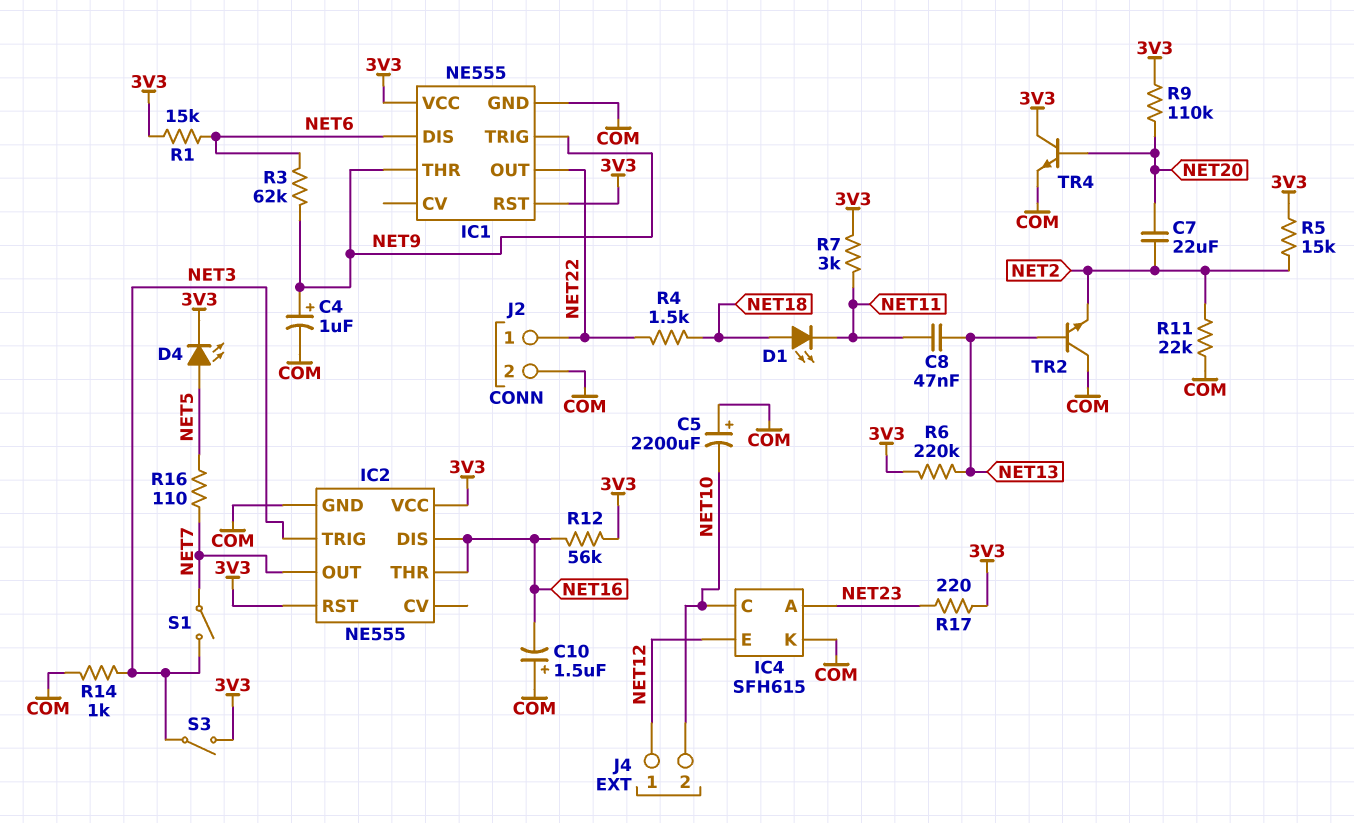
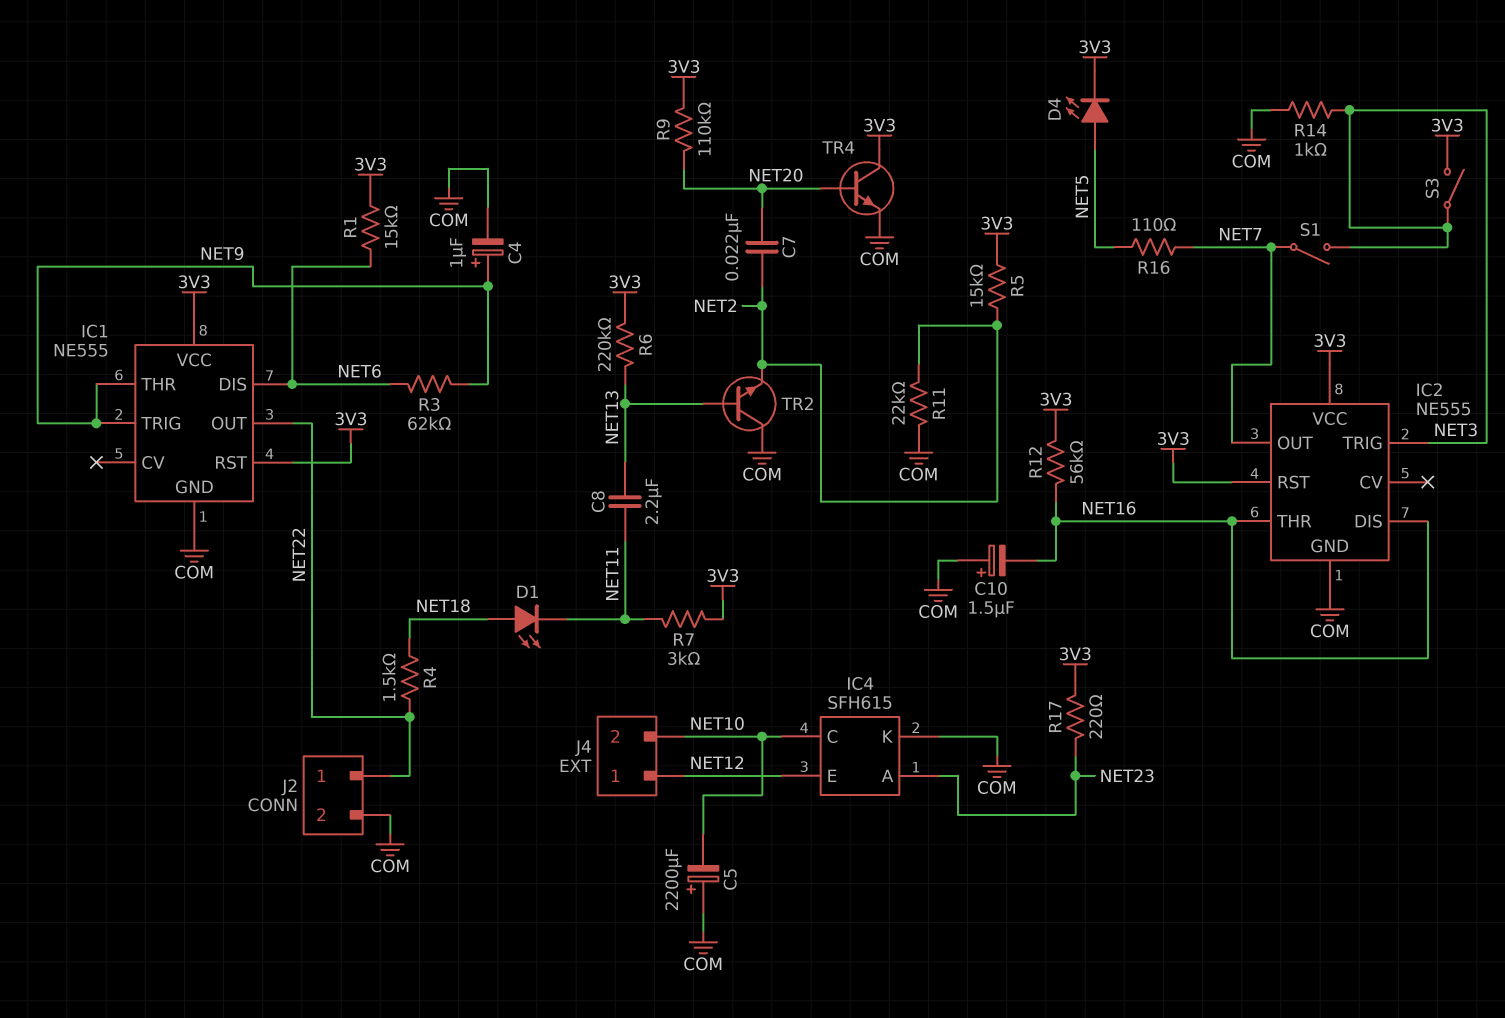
C7: 22uF (NET2, NET20) -> 22nF (NET2, NET20)
C8: 47nF (NET11, NET13) -> 2.2uF (NET11, NET13)

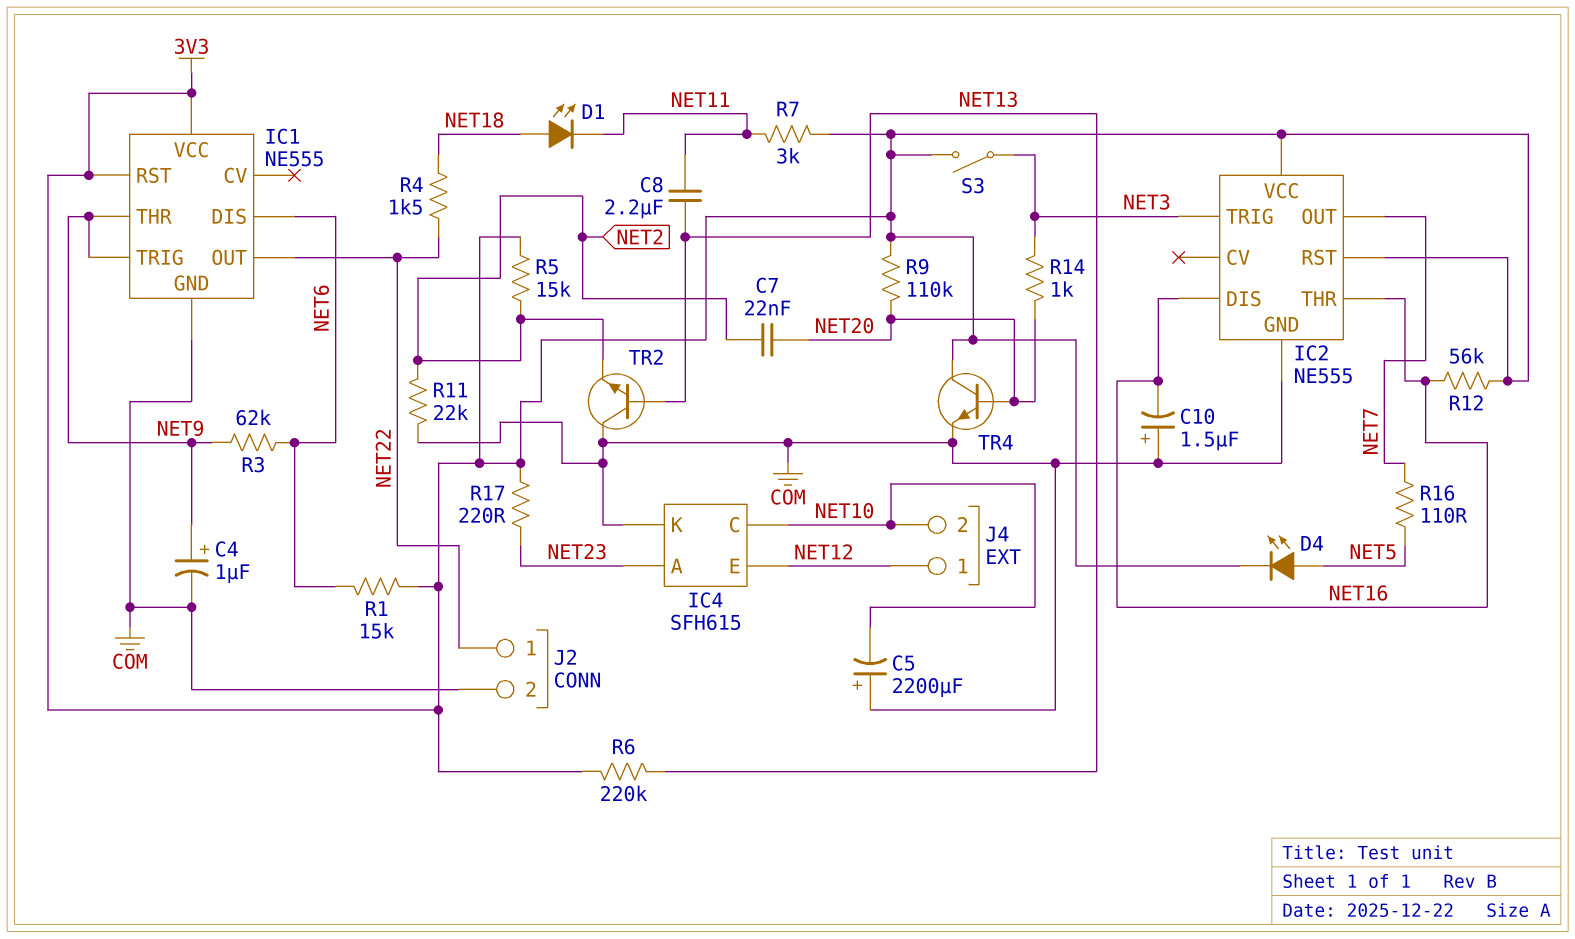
R14: 1k (COM, NET3) -> 1k (NET3, NET20)
S1: switch (NET3, NET7) -> none

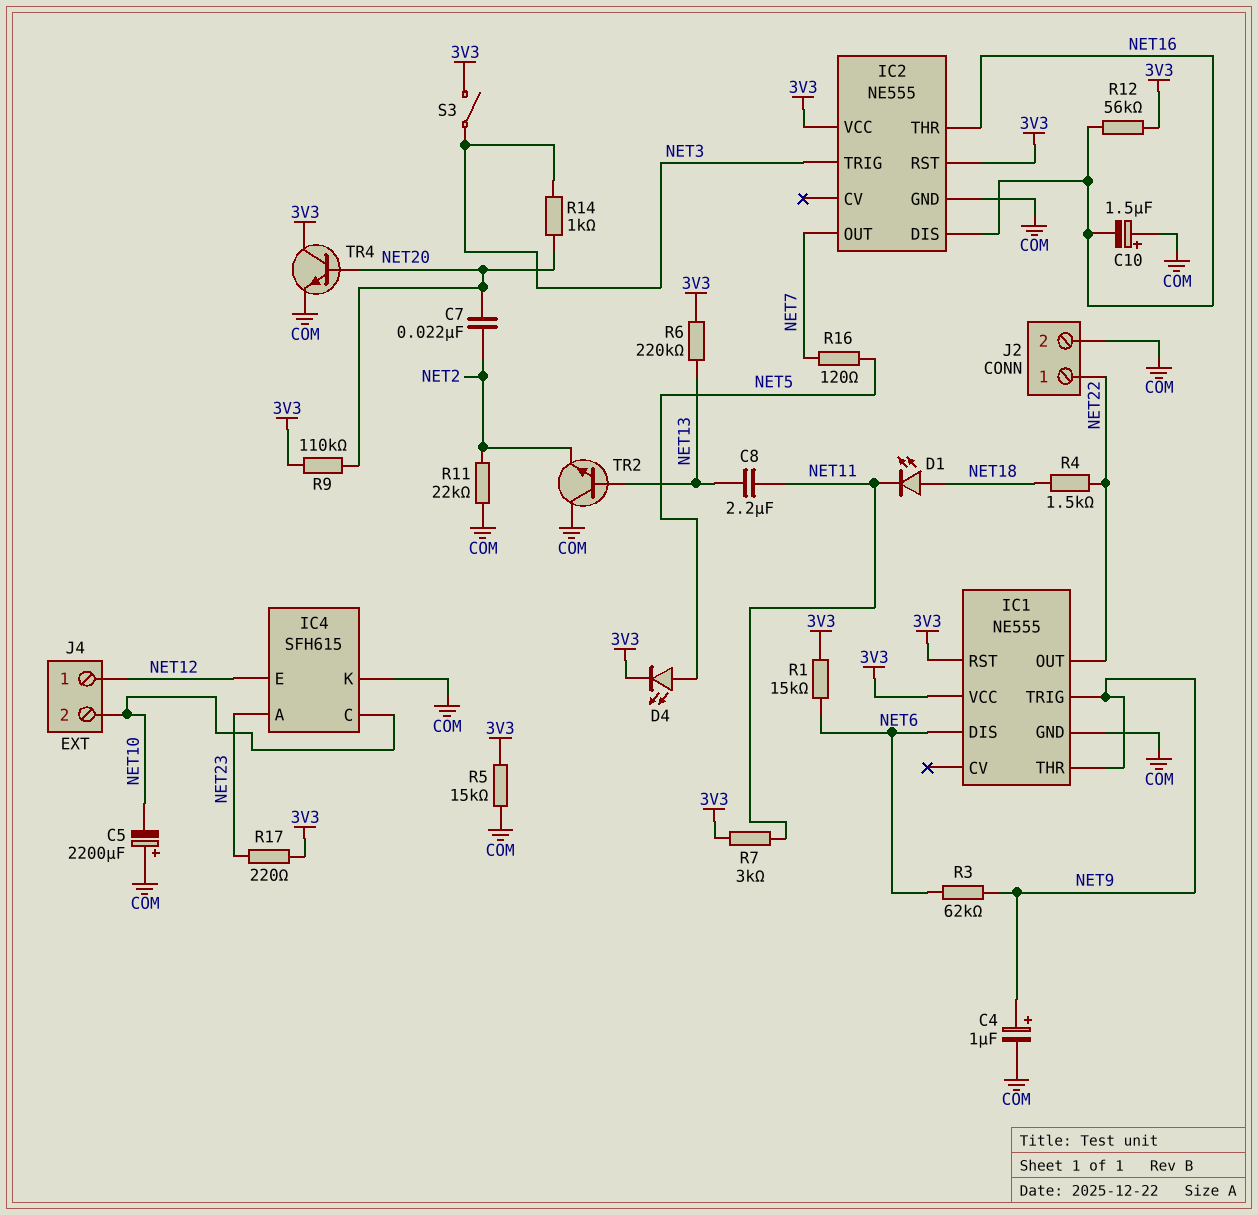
R5: 15k (3V3, NET2) -> 15k (3V3, COM)
R16: 110 (NET5, NET7) -> 120 (NET5, NET7)

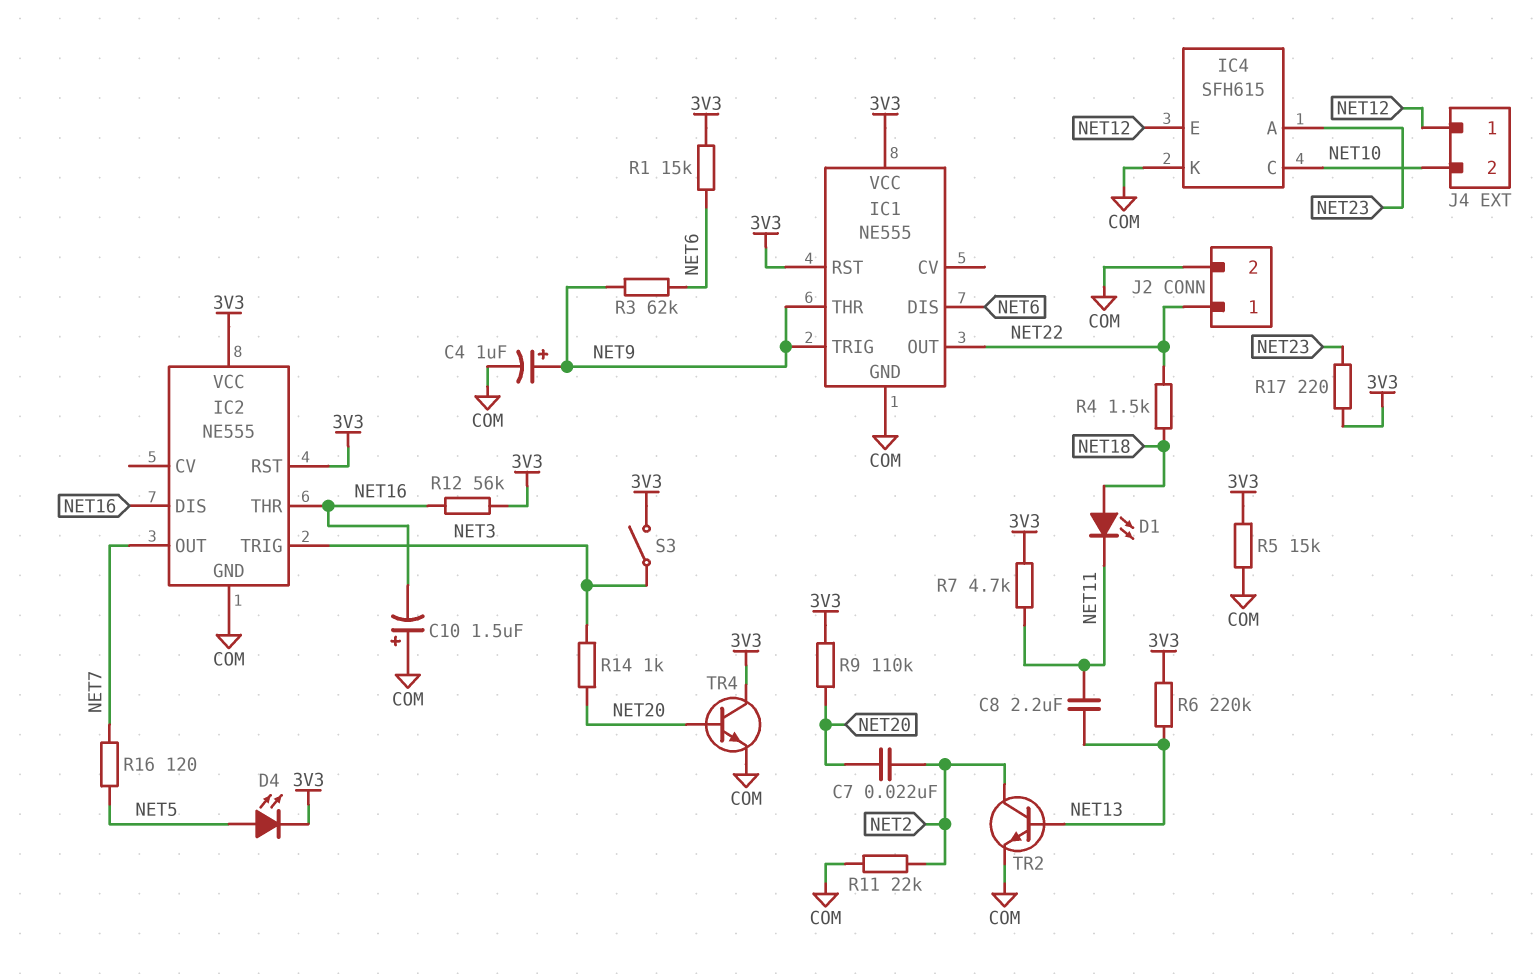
C5: 2200uF (plus COM, minus NET10) -> none
R7: 3k (3V3, NET11) -> 4.7k (3V3, NET11)
TR2: NPN (B NET13, C COM, E NET2) -> NPN (B NET13, C NET2, E COM)

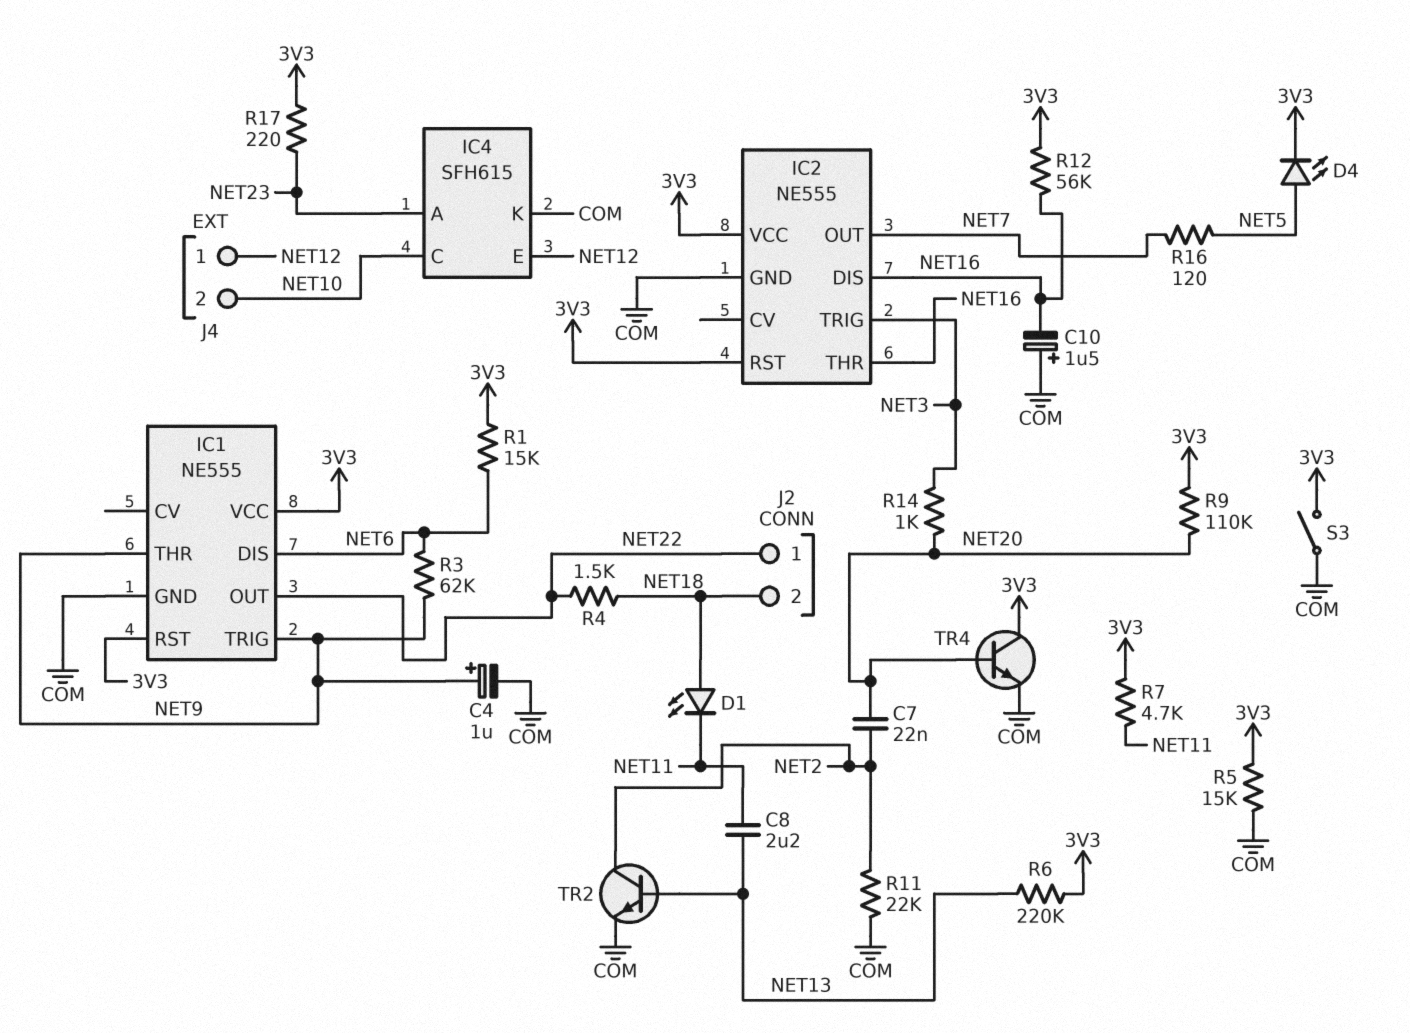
J2 pin 2: COM -> NET18
S3: switch (3V3, NET3) -> switch (3V3, COM)

